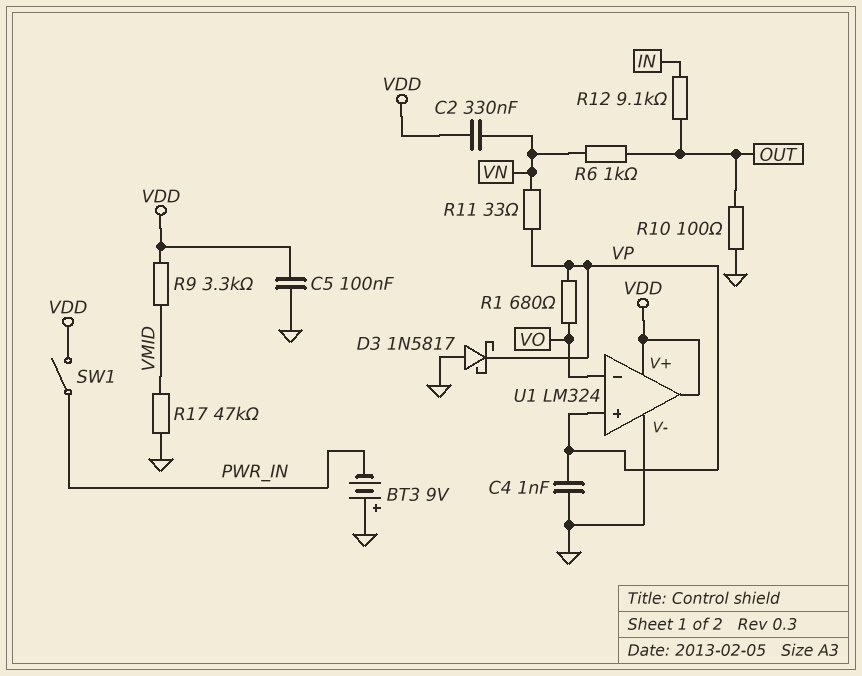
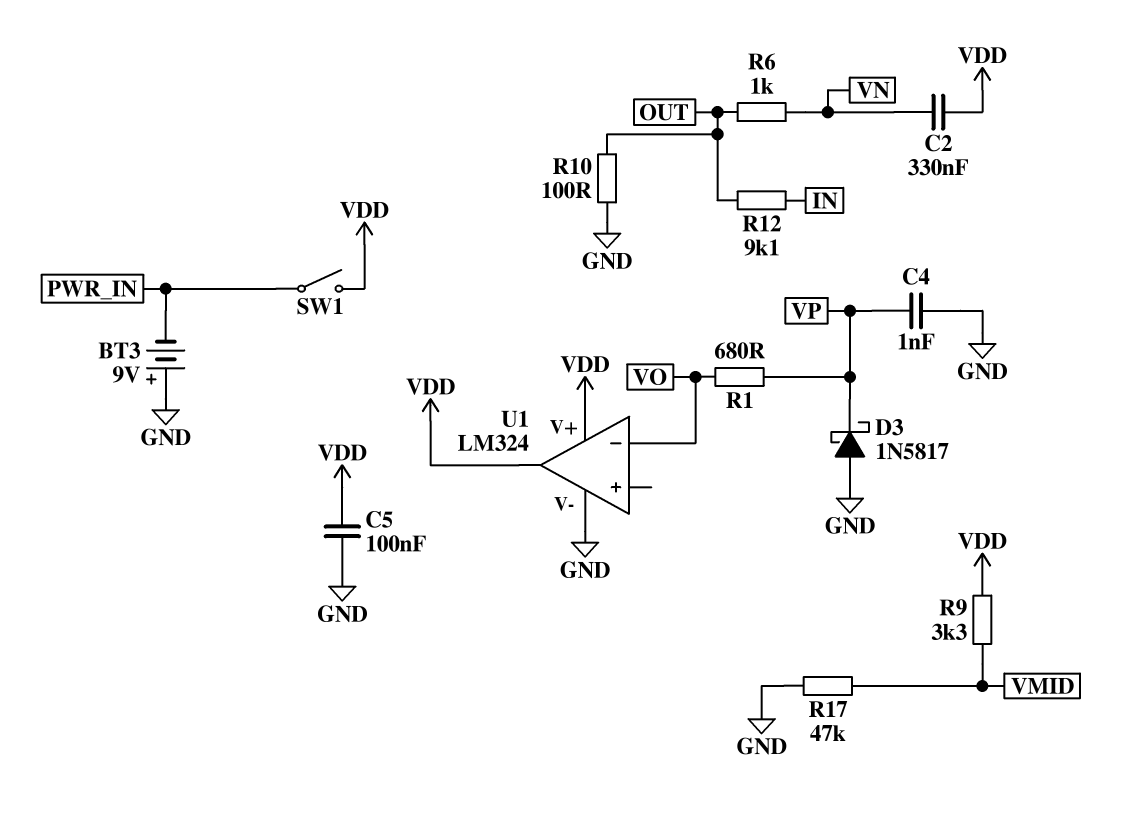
R11: 33 (VN, VP) -> none
U1 pin in+: VP -> none

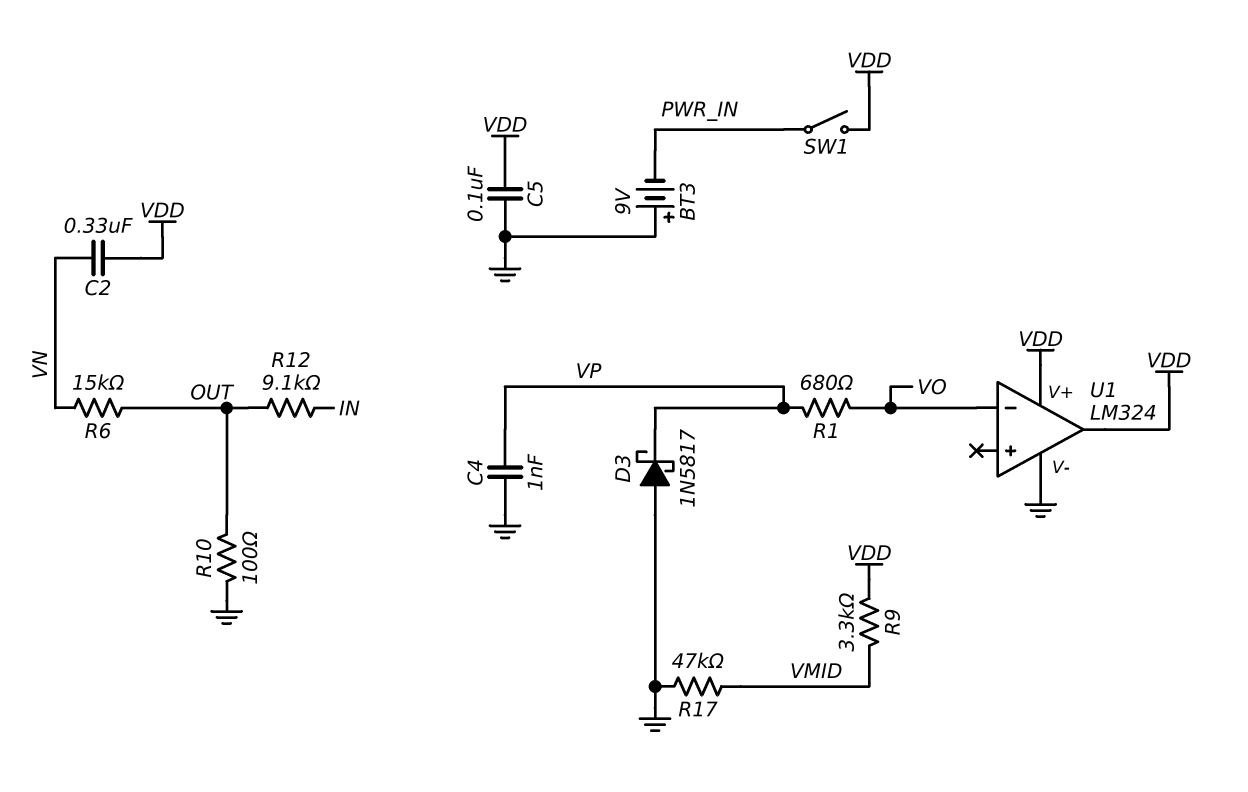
R6: 1k (OUT, VN) -> 15k (OUT, VN)

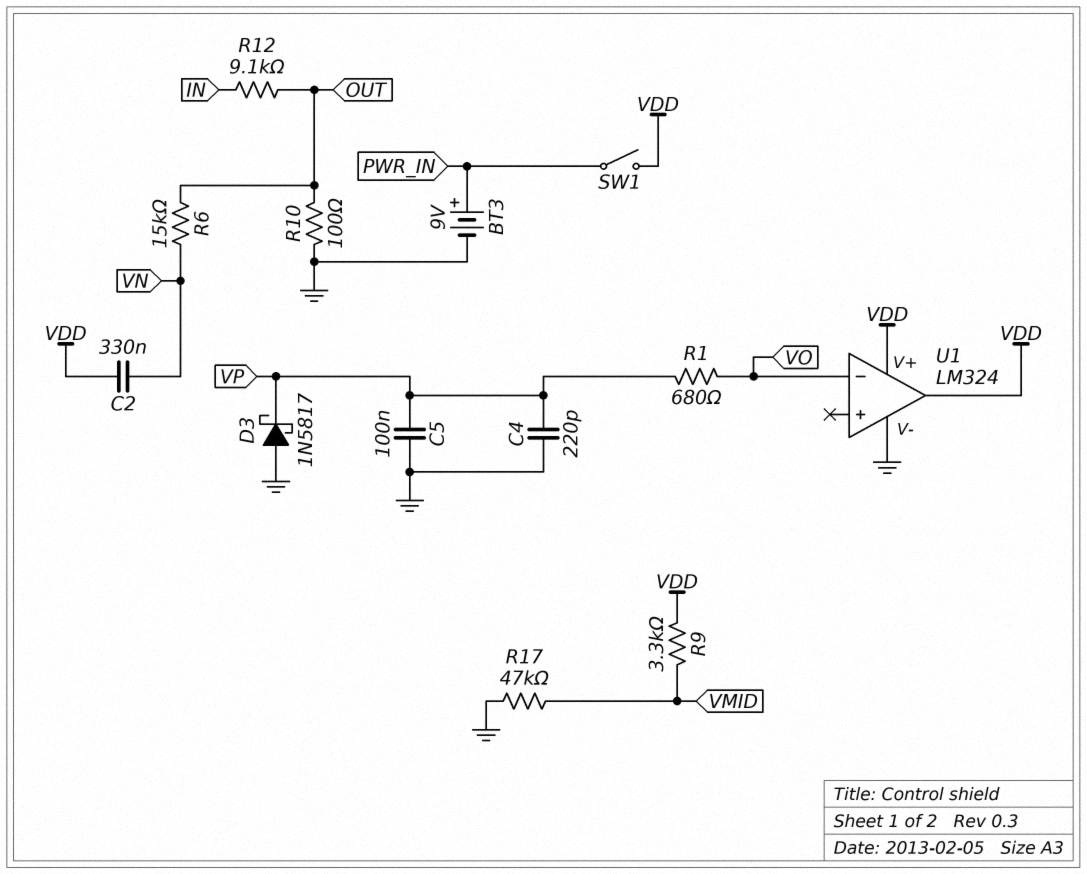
BT3: 9V (plus GND, minus PWR_IN) -> 9V (plus PWR_IN, minus GND)
C4: 1nF (GND, VP) -> 220pF (GND, VP)
C5: 100nF (GND, VDD) -> 100nF (GND, VP)

